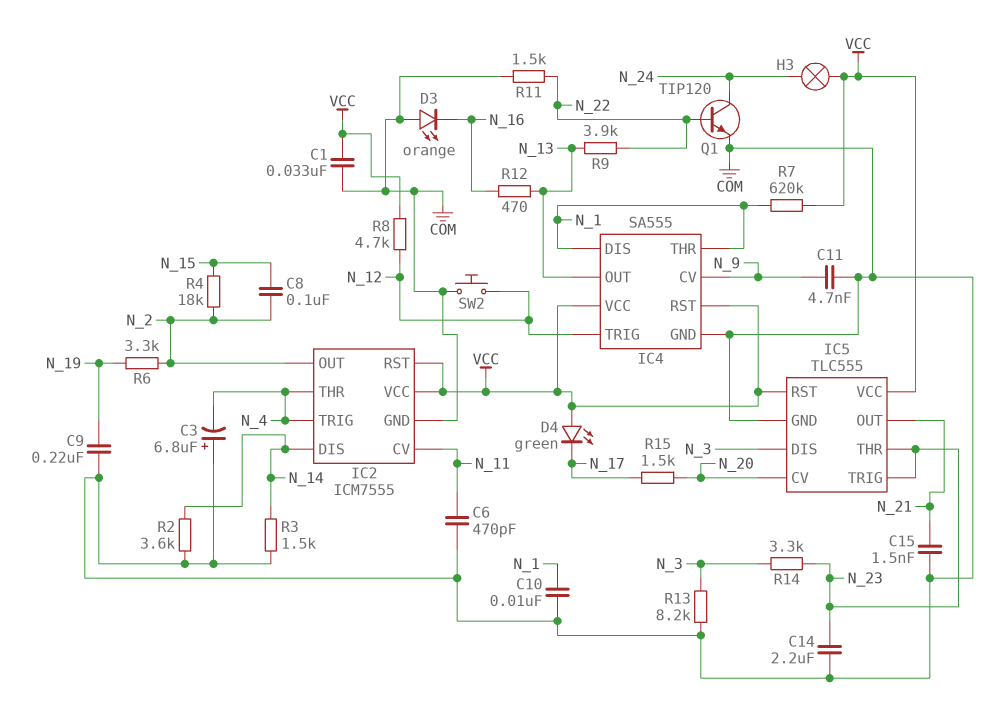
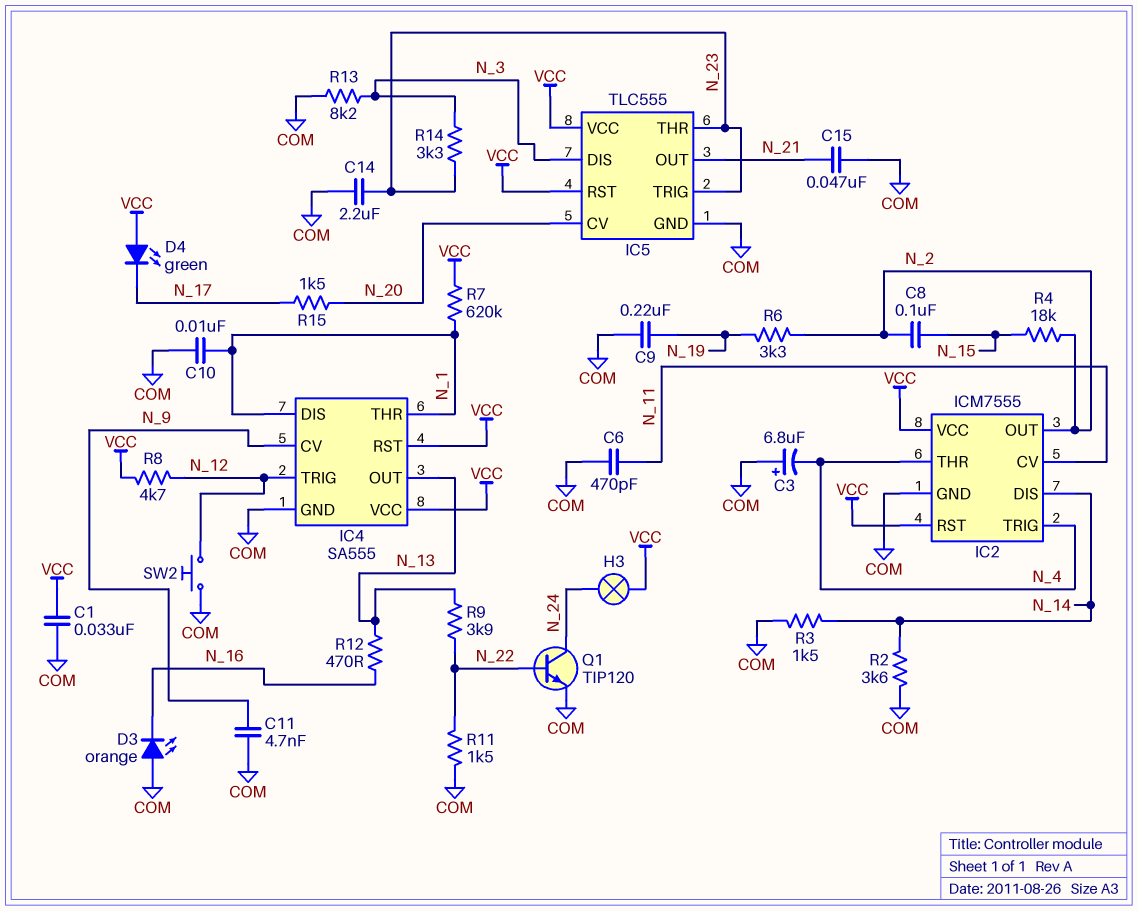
C15: 1.5nF (COM, N_21) -> 47nF (COM, N_21)

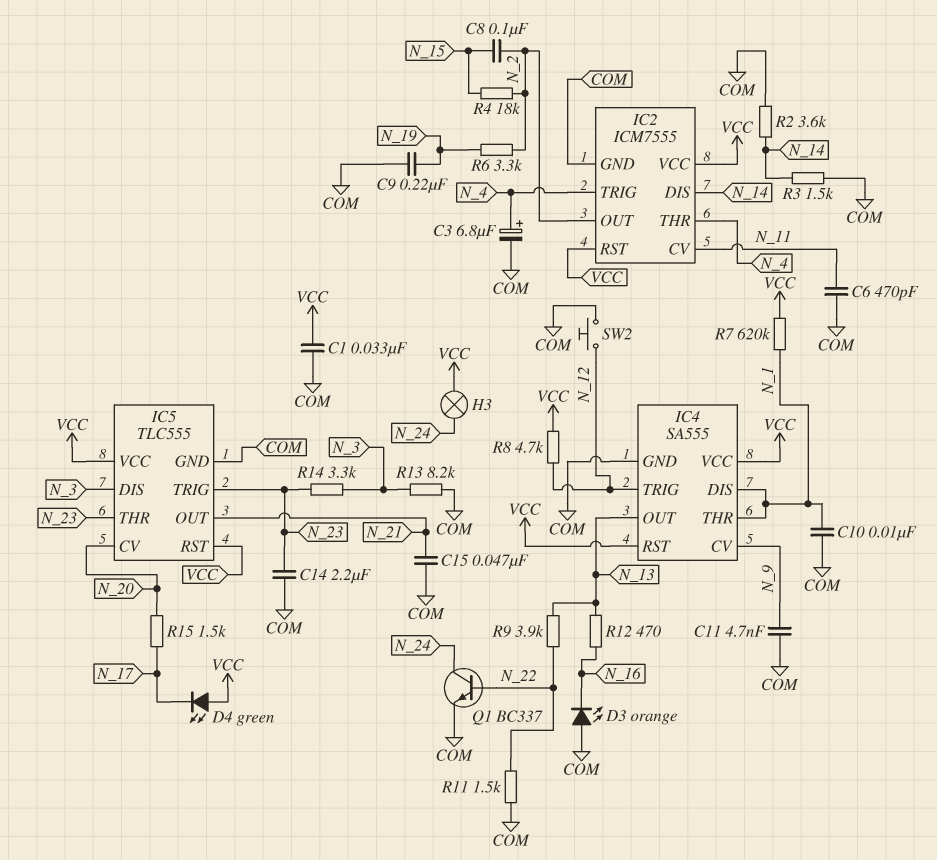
C3: 6.8uF (plus COM, minus N_4) -> 6.8uF (plus N_4, minus COM)
Q1: NPN TIP120 (B N_22, C N_24, E COM) -> NPN BC337 (B N_22, C N_24, E COM)

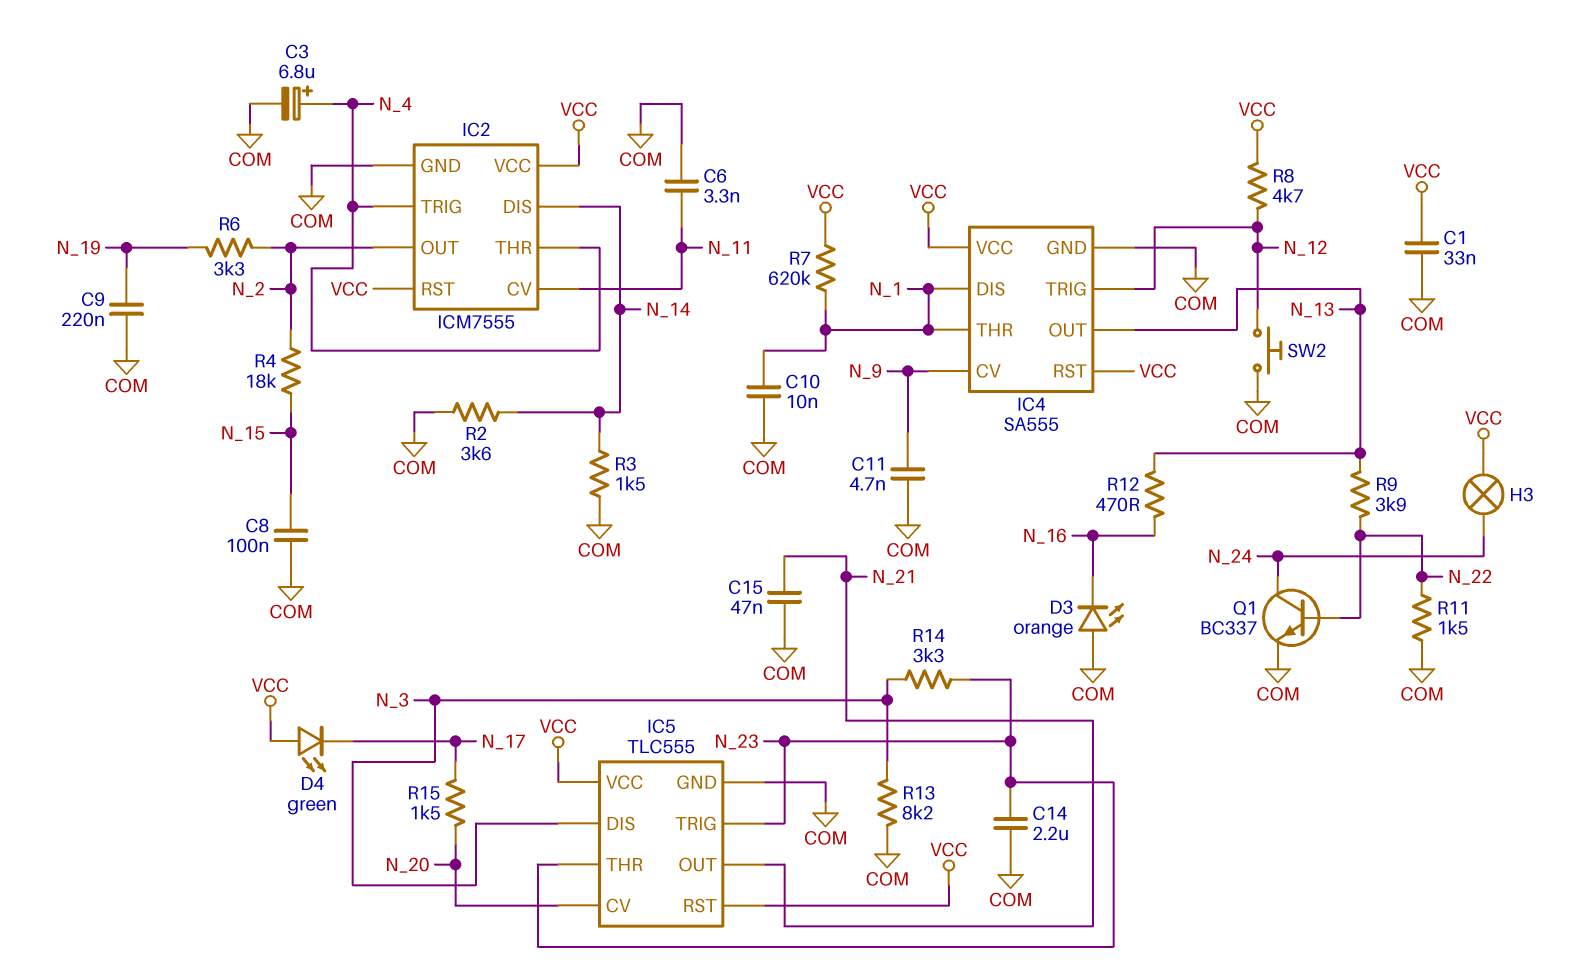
C6: 470pF (COM, N_11) -> 3.3nF (COM, N_11)
C8: 100nF (N_2, N_15) -> 100nF (COM, N_15)

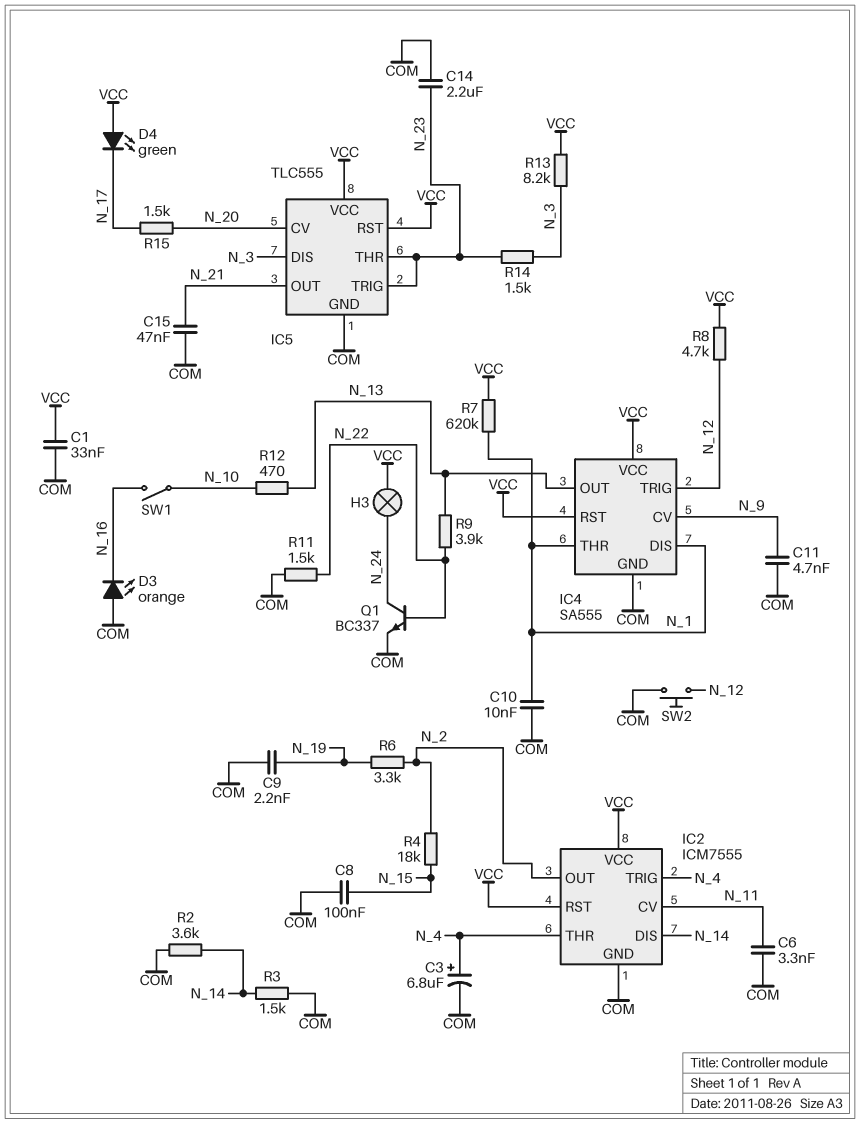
C9: 220nF (COM, N_19) -> 2.2nF (COM, N_19)
R12: 470 (N_13, N_16) -> 470 (N_10, N_13)
R13: 8.2k (COM, N_3) -> 8.2k (N_3, VCC)
R14: 3.3k (N_3, N_23) -> 1.5k (N_3, N_23)
SW1: none -> switch (N_10, N_16)

